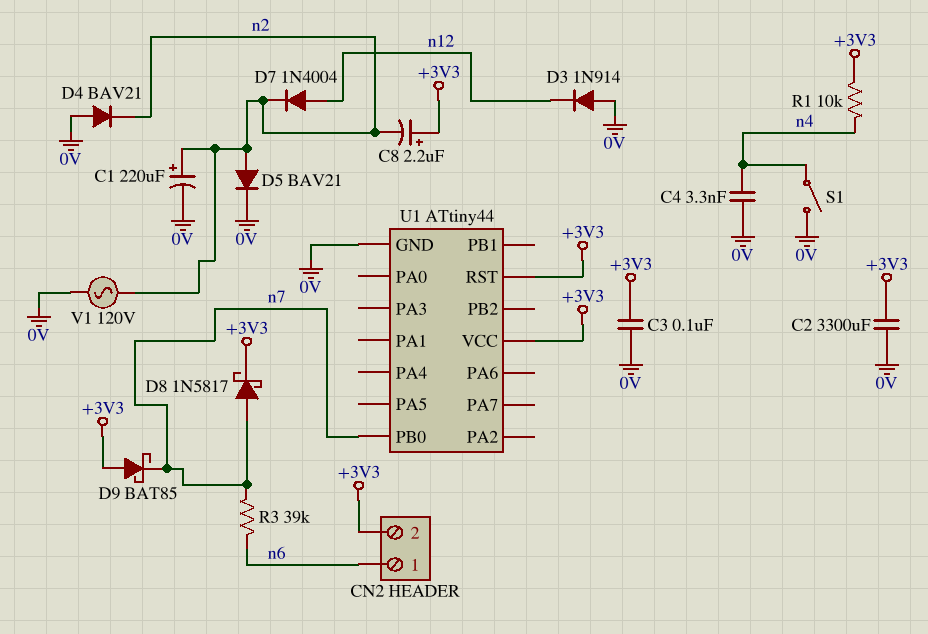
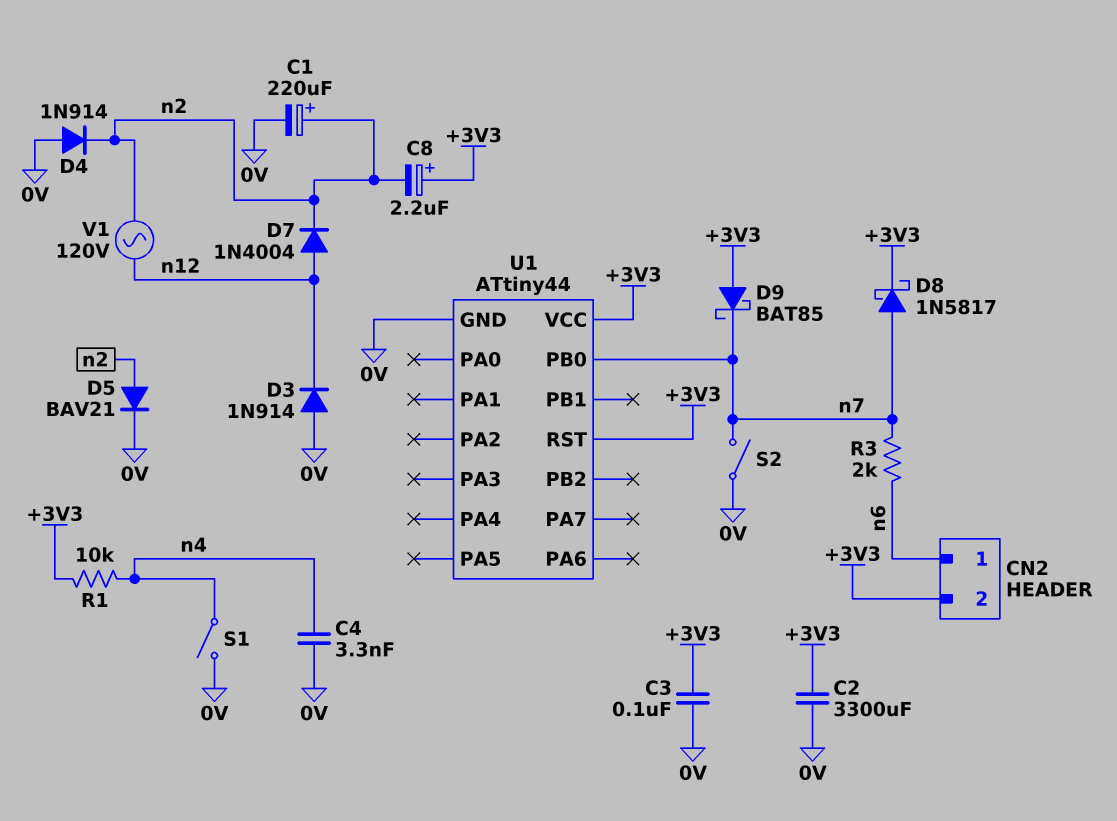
D4: diode BAV21 (A 0V, K n2) -> diode 1N914 (A 0V, K n2)
R3: 39k (n6, n7) -> 2k (n6, n7)
S2: none -> switch (0V, n7)
V1: AC 120V (0V, n2) -> AC 120V (n2, n12)

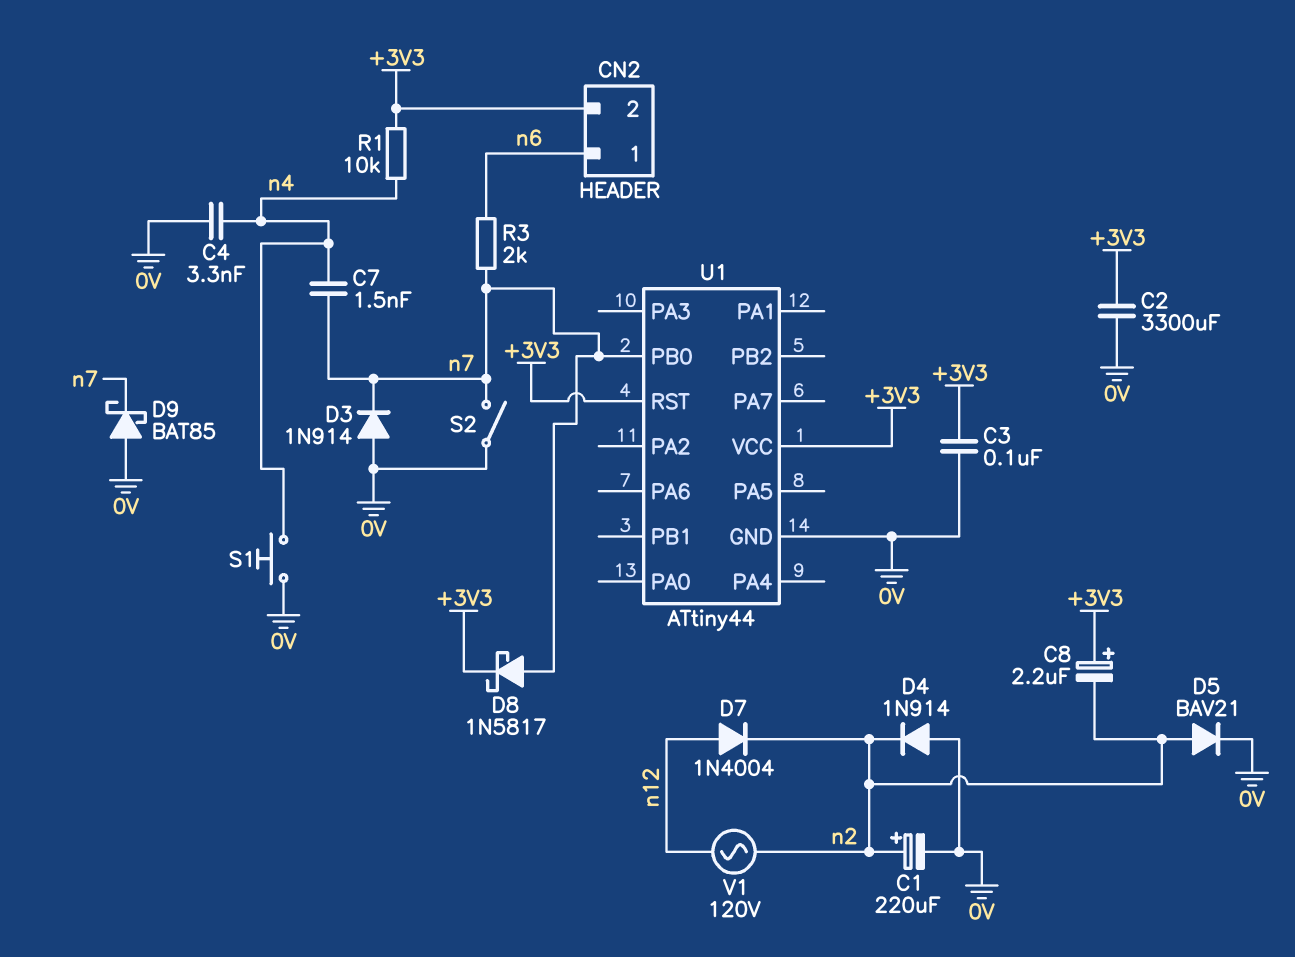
C7: none -> 1.5nF (n4, n7)
D3: diode 1N914 (A 0V, K n12) -> diode 1N914 (A 0V, K n7)
D9: schottky BAT85 (A +3V3, K n7) -> schottky BAT85 (A 0V, K n7)
S1: switch (0V, n4) -> button (0V, n4)

